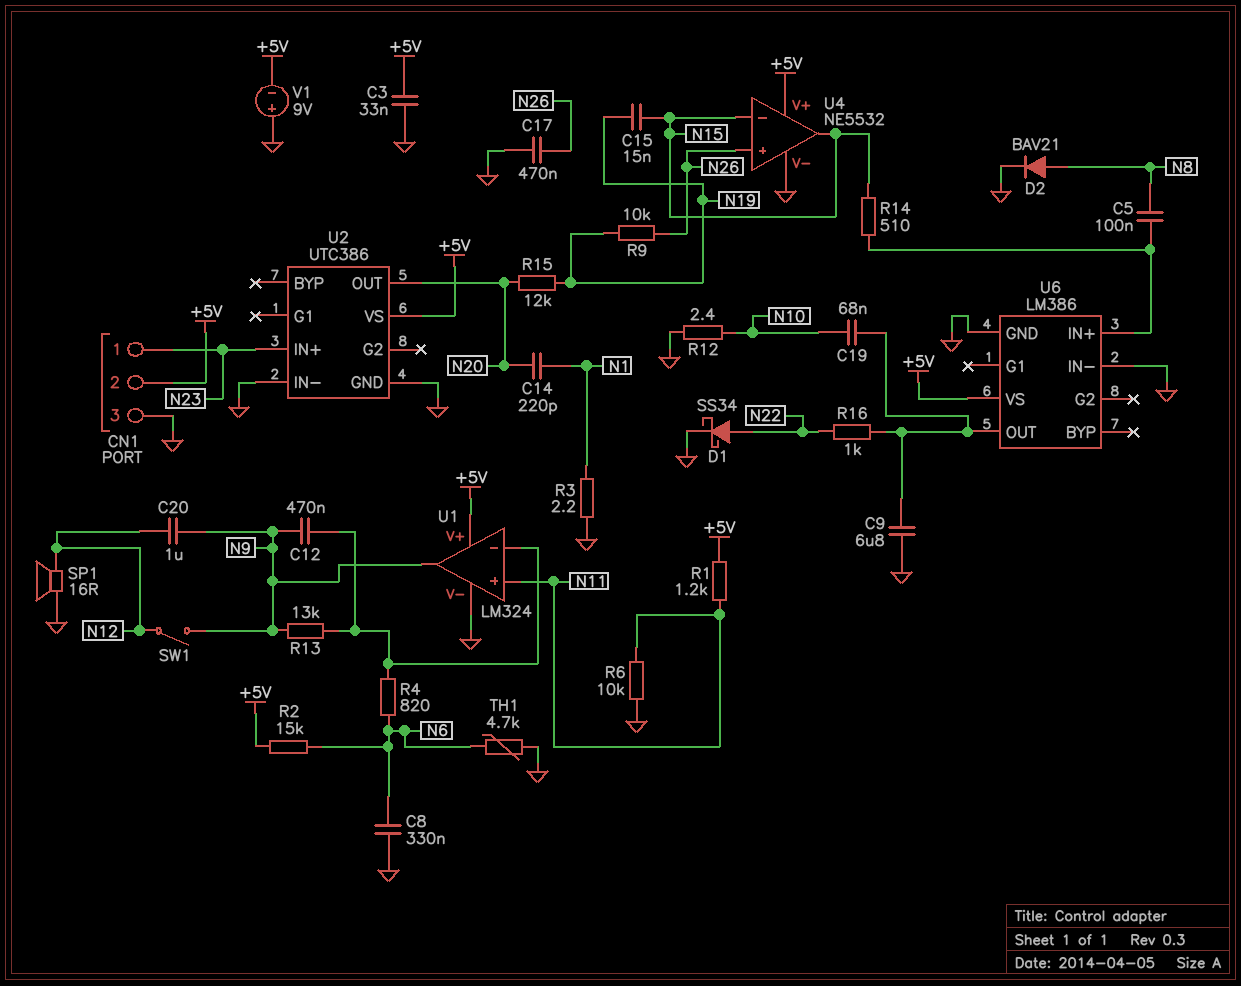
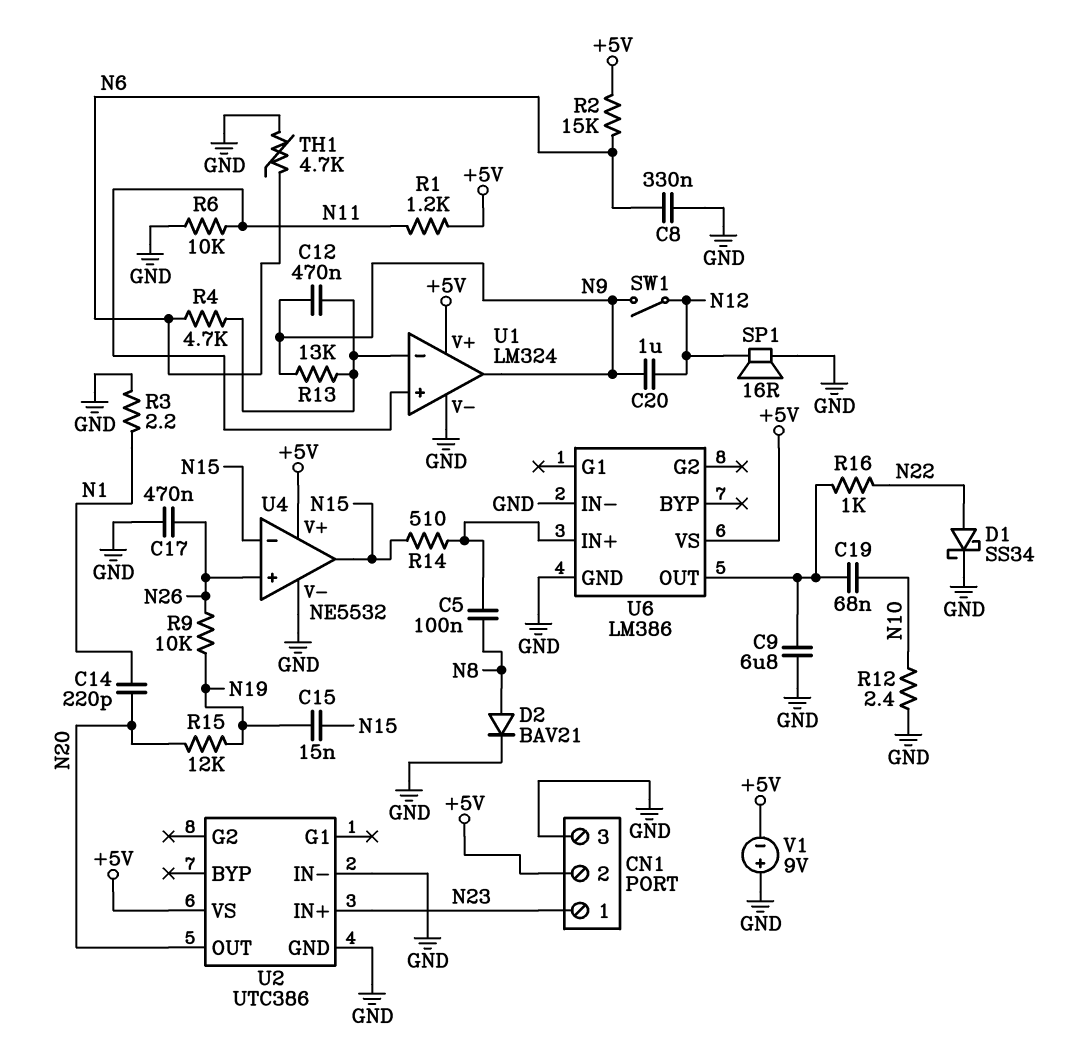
C3: 33nF (+5V, GND) -> none
R4: 820 (N6, U1/in-) -> 4.7k (N6, U1/in-)

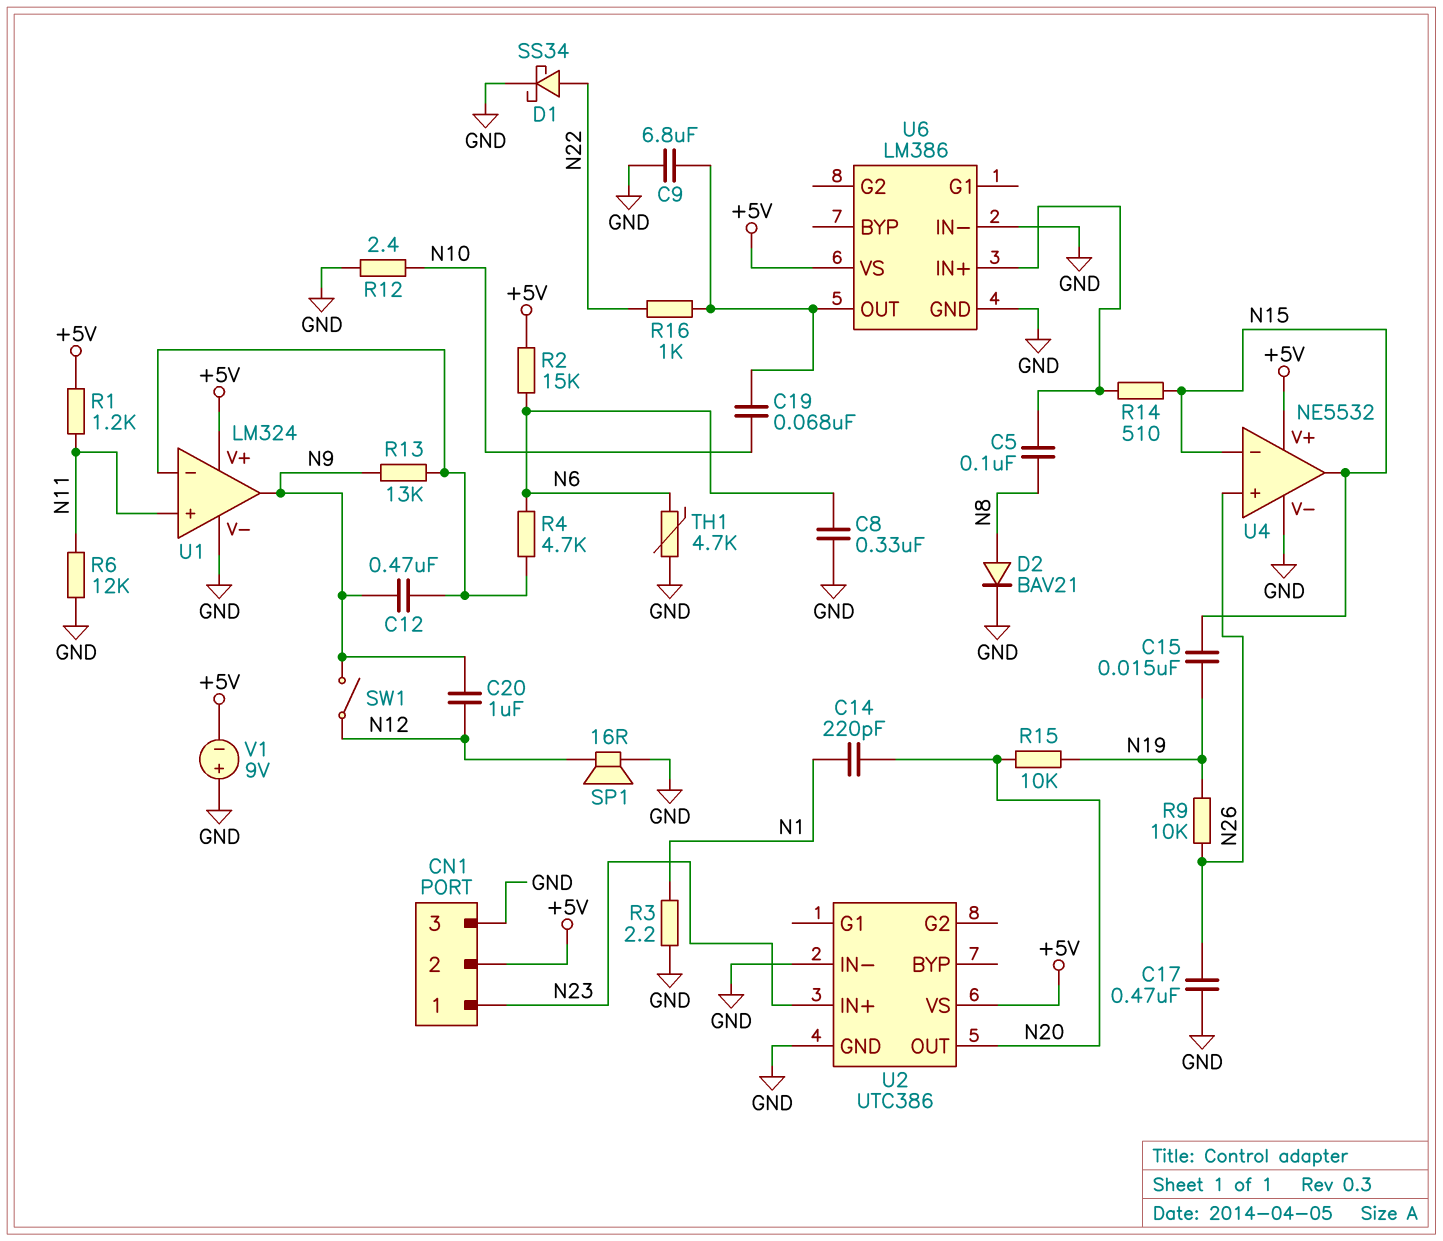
R6: 10k (GND, N11) -> 12k (GND, N11)
R15: 12k (N19, N20) -> 10k (N19, N20)

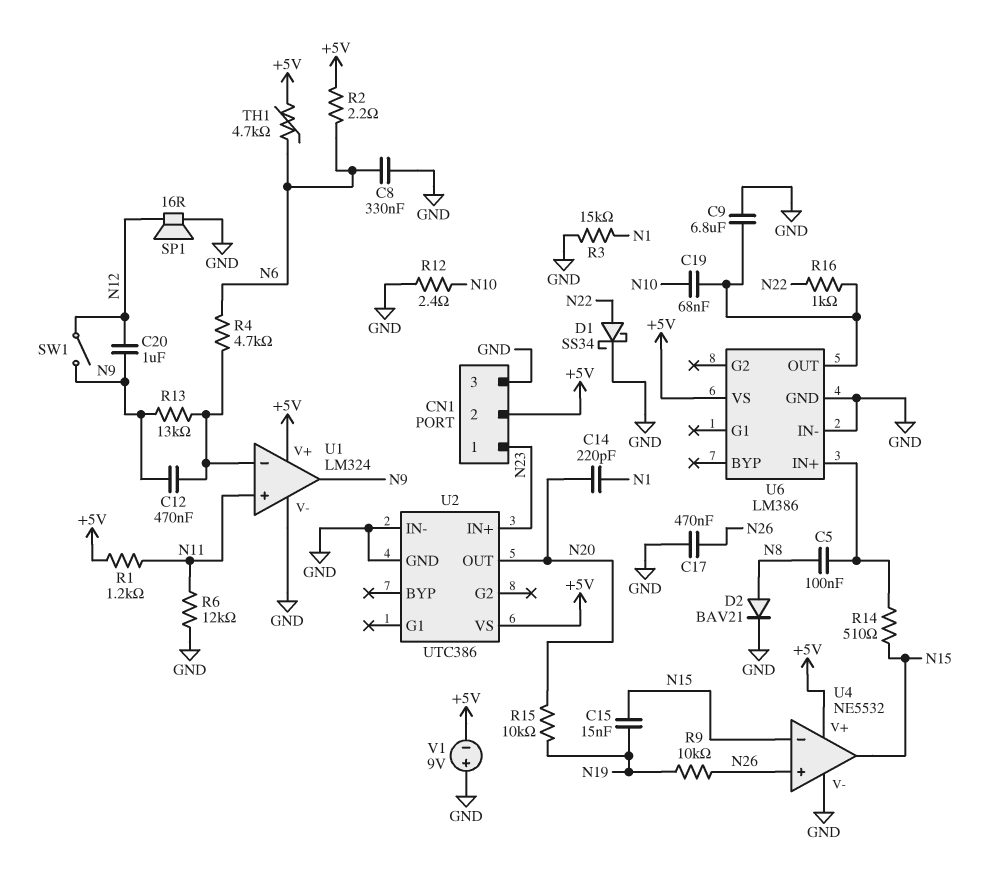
R2: 15k (+5V, N6) -> 2.2 (+5V, N6)
R3: 2.2 (GND, N1) -> 15k (GND, N1)
TH1: 4.7k (GND, N6) -> 4.7k (+5V, N6)

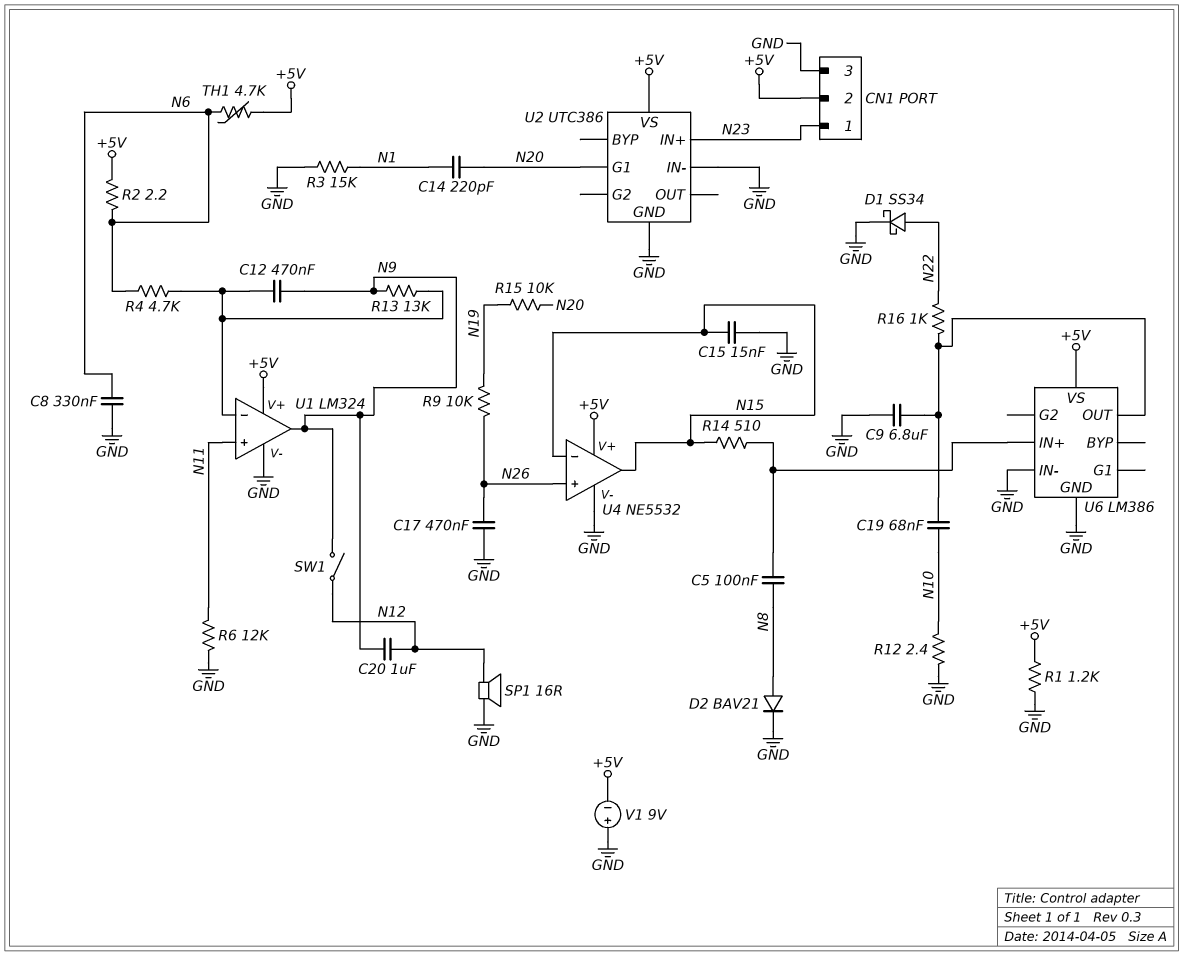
C15: 15nF (N15, N19) -> 15nF (GND, N15)
R1: 1.2k (+5V, N11) -> 1.2k (+5V, GND)
U2 pin G1: none -> N20
U2 pin OUT: N20 -> none

